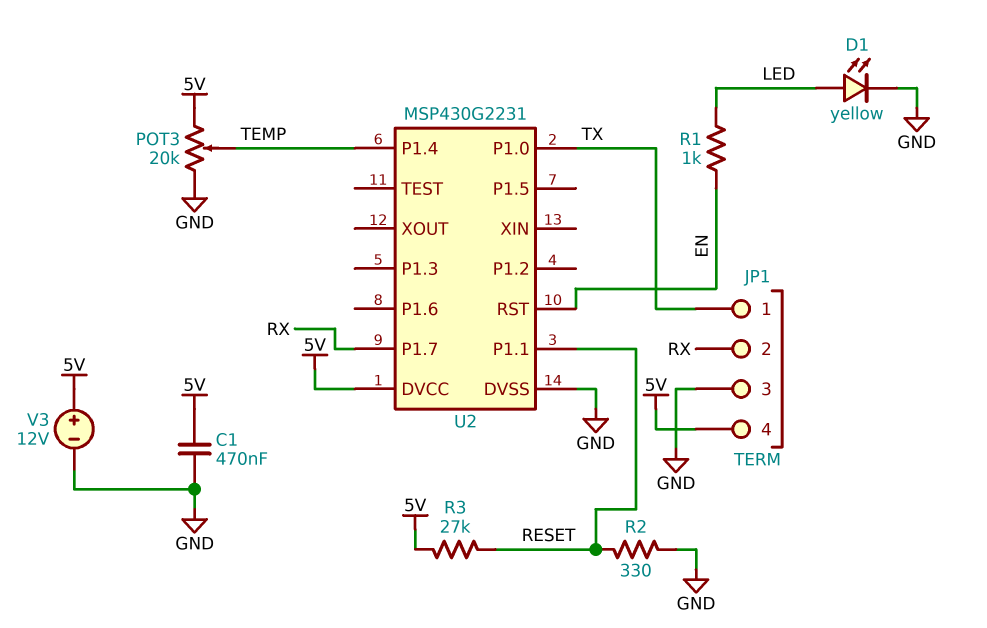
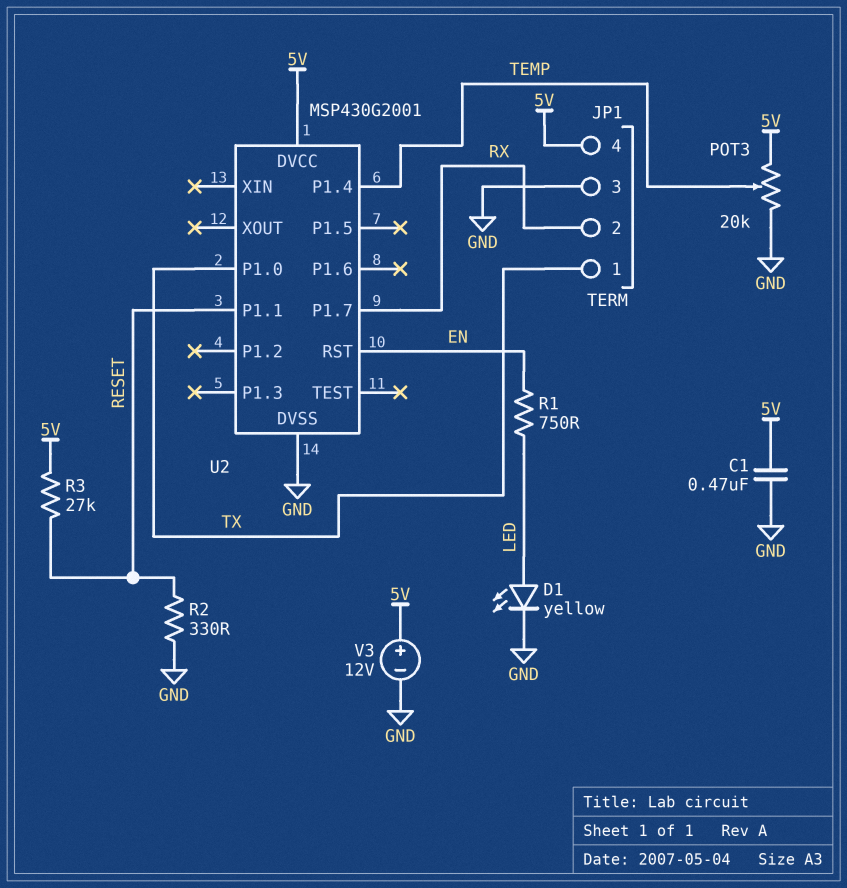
R1: 1k (EN, LED) -> 750 (EN, LED)
U2: MSP430G2231 -> MSP430G2001

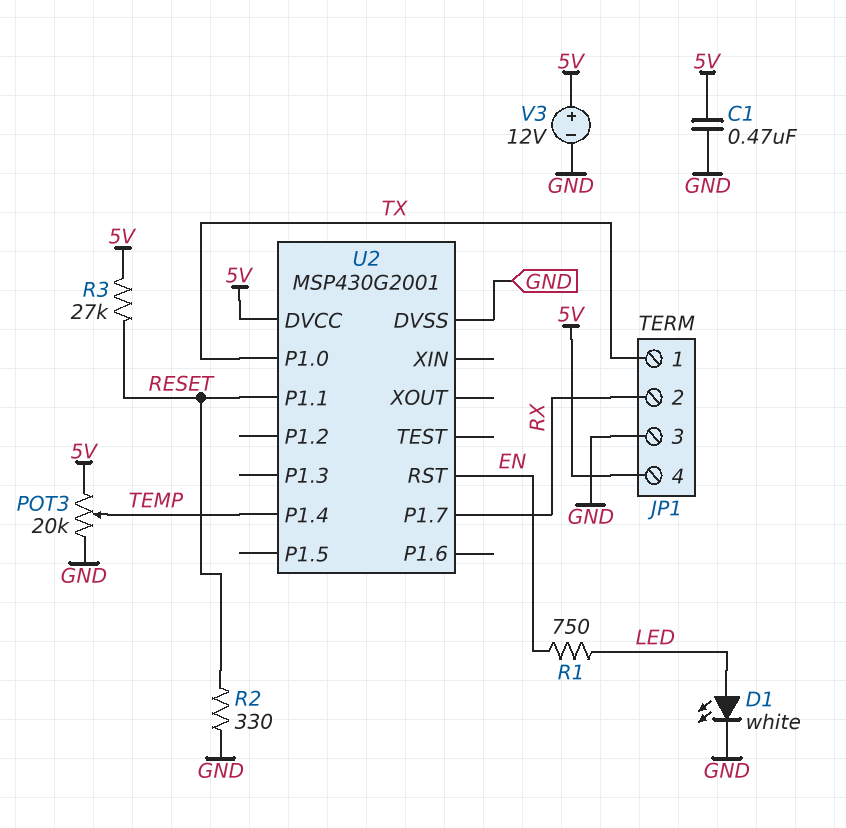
D1: LED yellow (A LED, K GND) -> LED white (A LED, K GND)

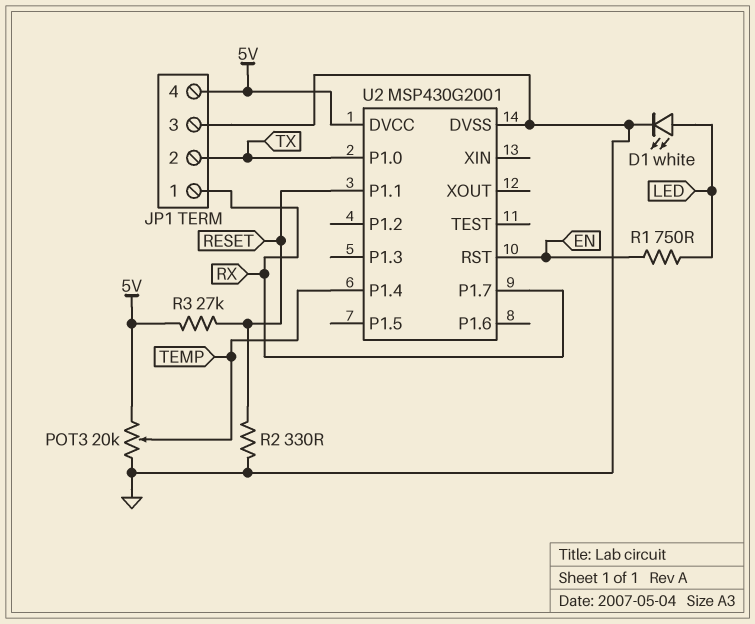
C1: 470nF (5V, GND) -> none
JP1 pin 1: TX -> RX
JP1 pin 2: RX -> TX
V3: 12V (plus 5V, minus GND) -> none

